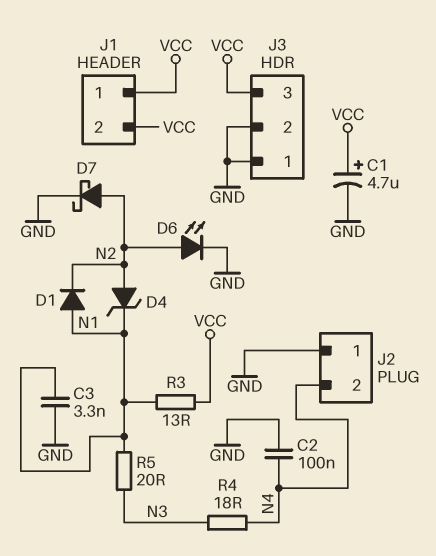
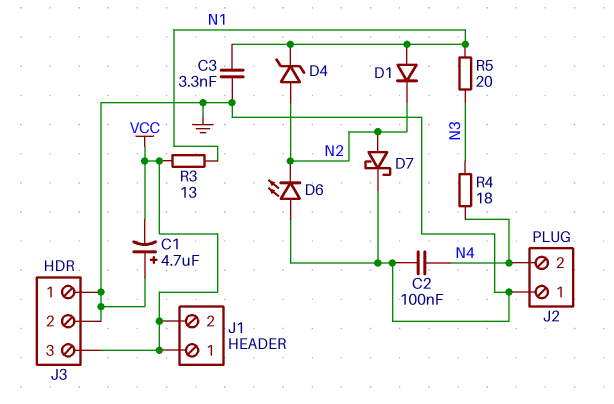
C1: 4.7uF (plus VCC, minus GND) -> 4.7uF (plus GND, minus VCC)
D6: LED (A N2, K GND) -> LED (A GND, K N2)

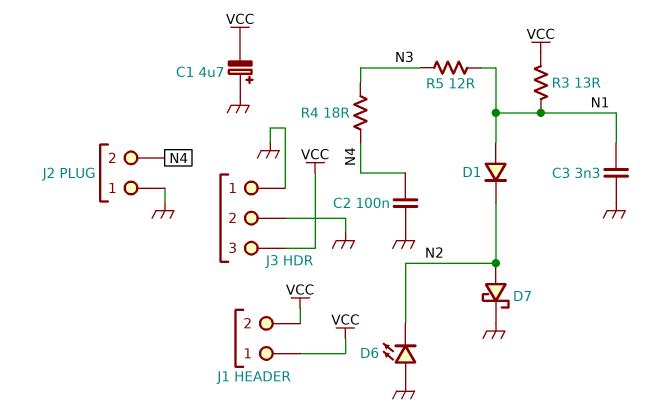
D4: zener (A N2, K N1) -> none
R5: 20 (N1, N3) -> 12 (N1, N3)

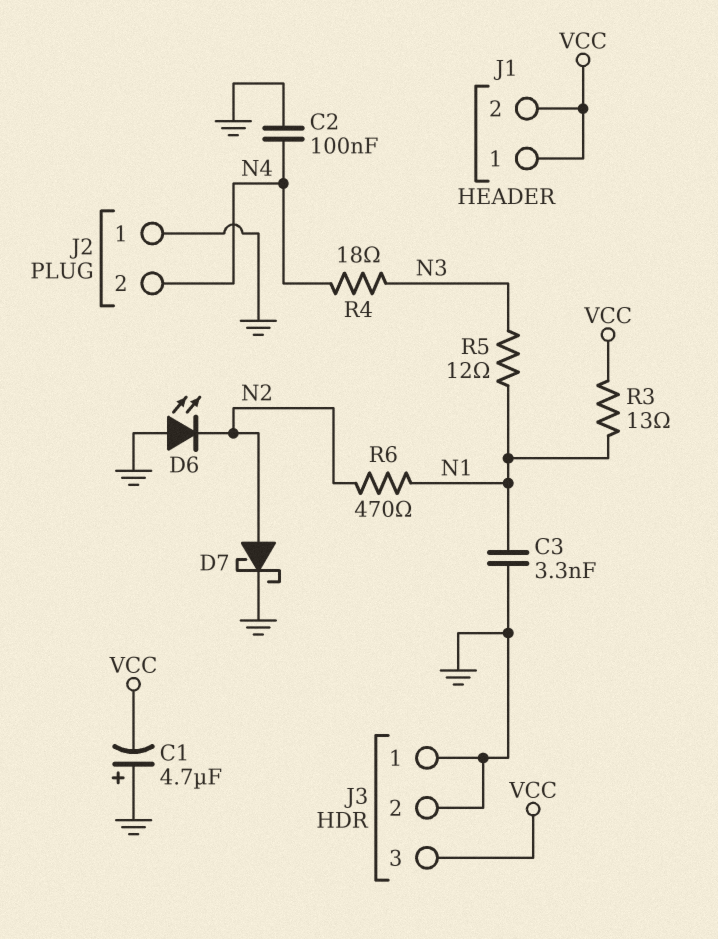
D1: diode (A N1, K N2) -> none
R6: none -> 470 (N1, N2)

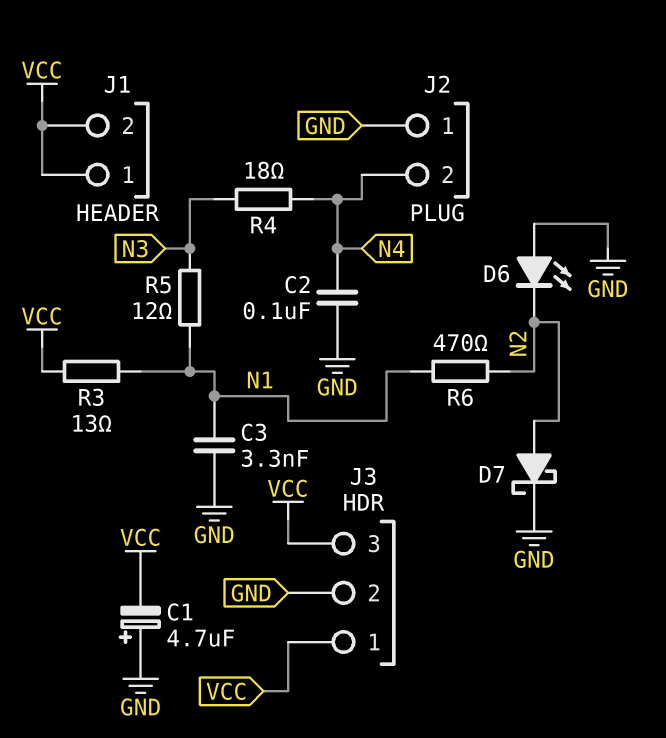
J3 pin 1: GND -> VCC

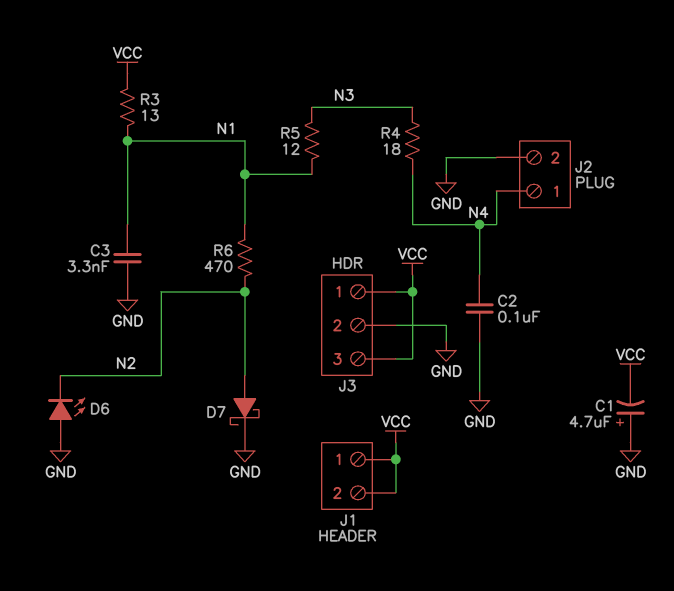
J2 pin 1: GND -> N4
J2 pin 2: N4 -> GND

